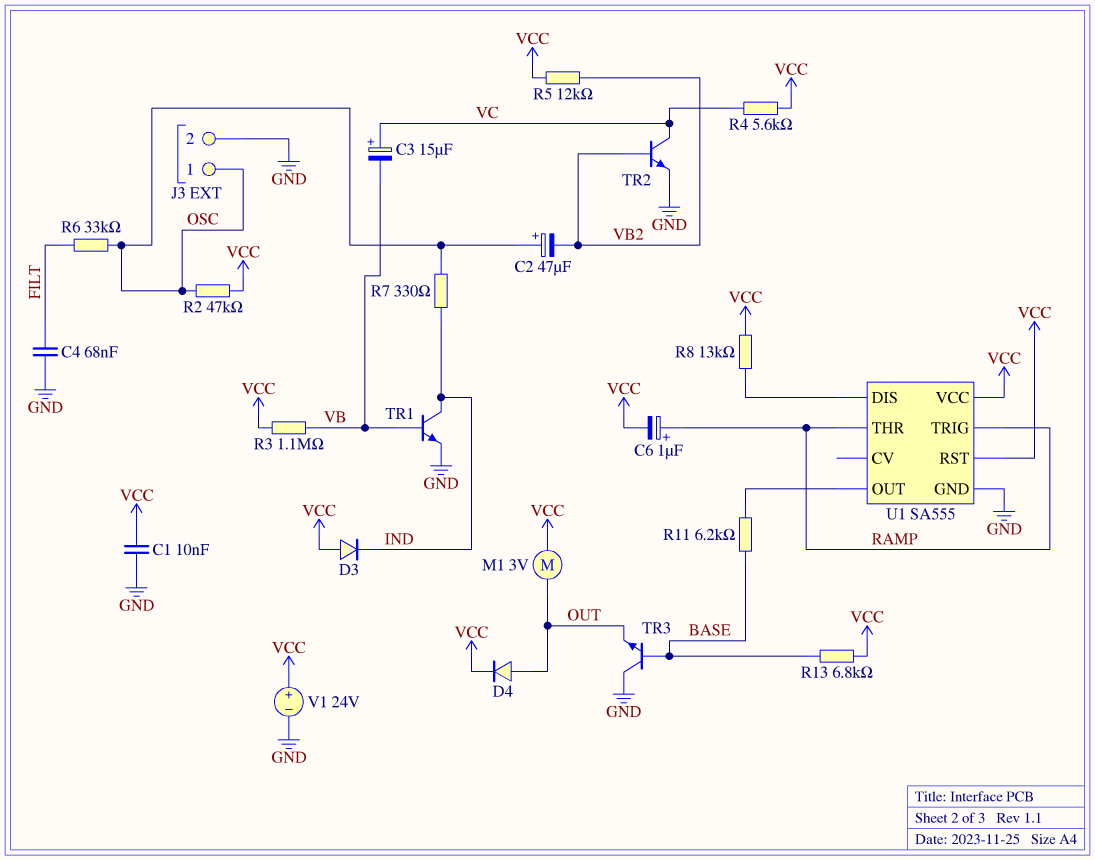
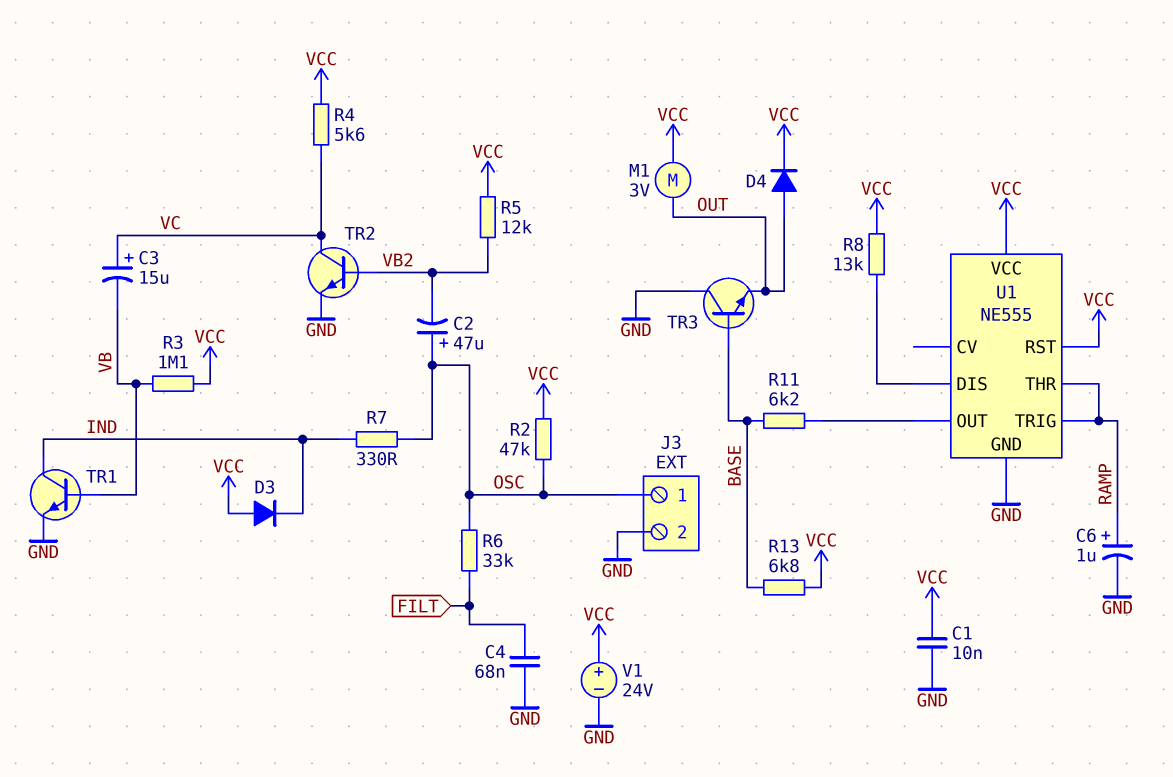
C6: 1uF (plus RAMP, minus VCC) -> 1uF (plus RAMP, minus GND)
U1: SA555 -> NE555

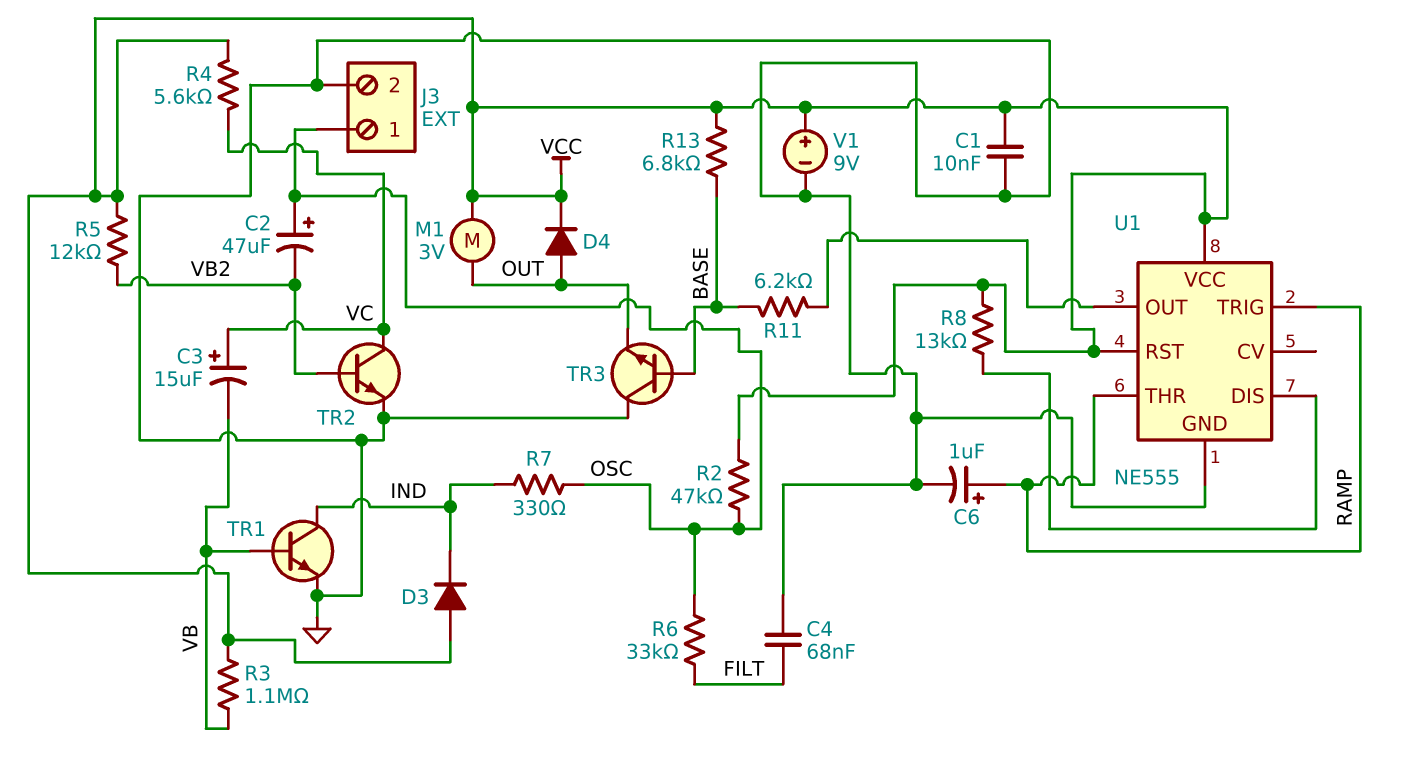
V1: 24V (plus VCC, minus GND) -> 9V (plus VCC, minus GND)

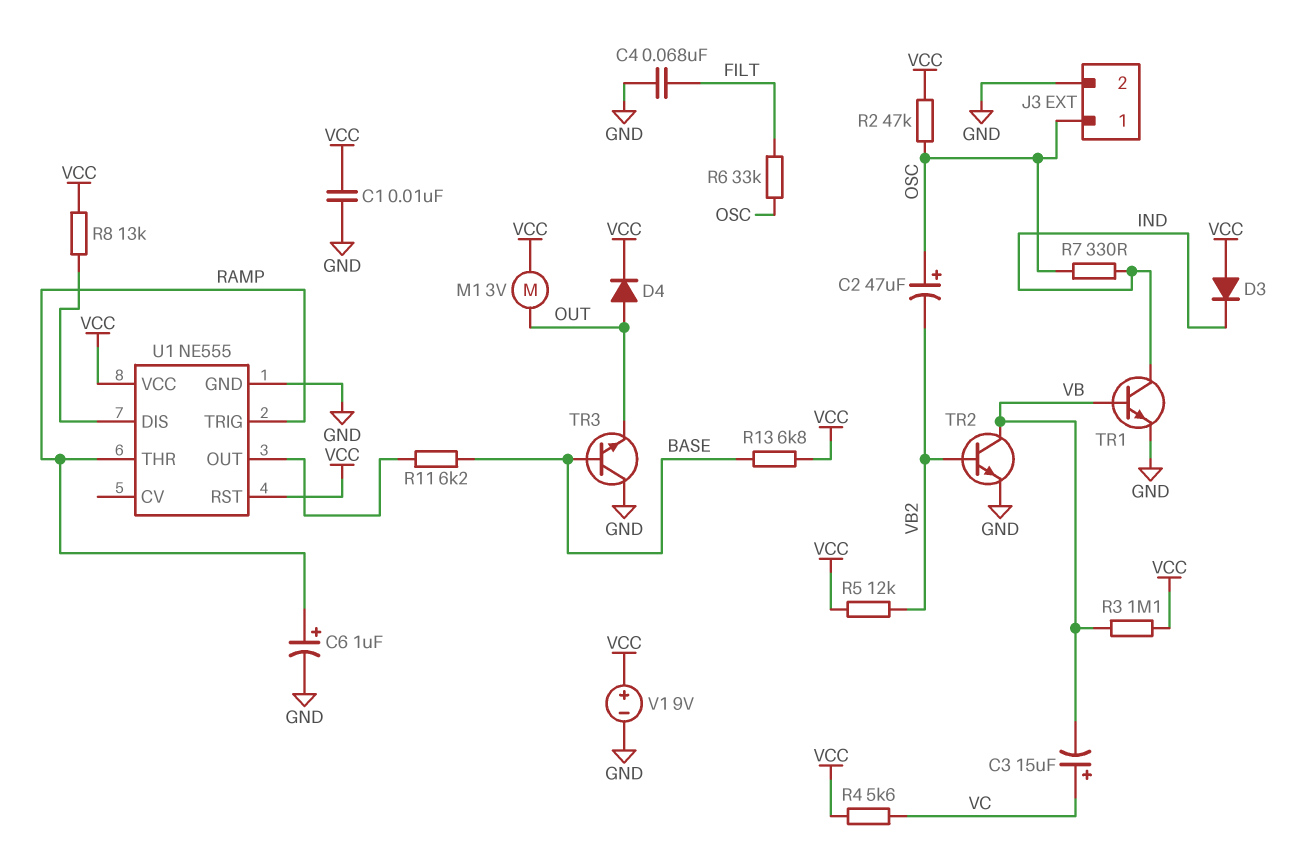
TR2: NPN (B VB2, C VC, E GND) -> NPN (B VB2, C VB, E GND)

